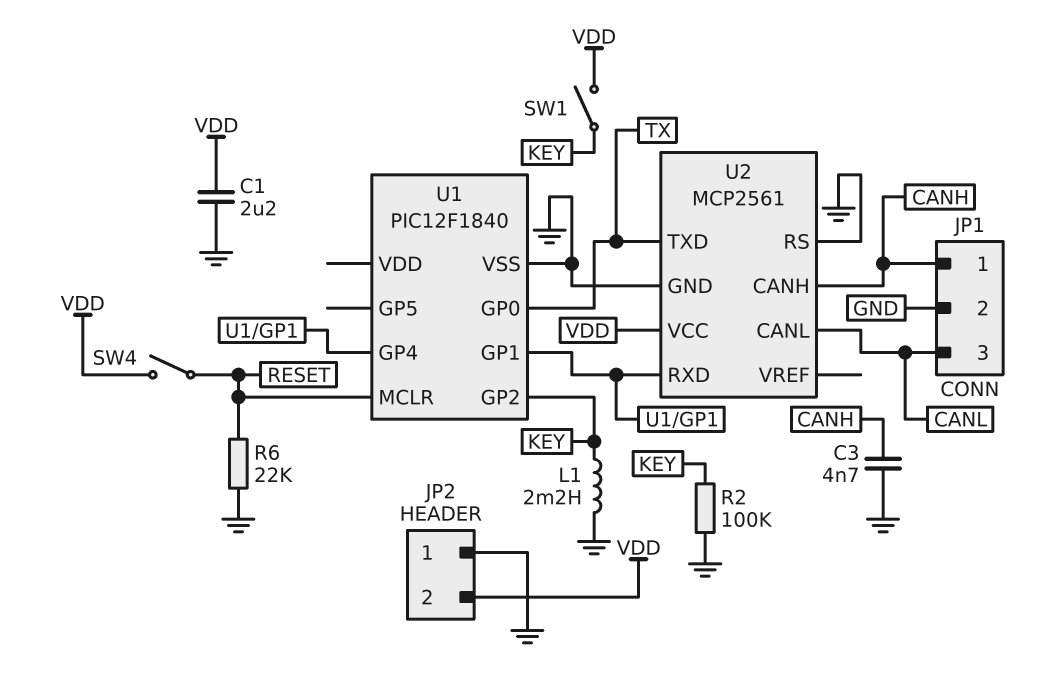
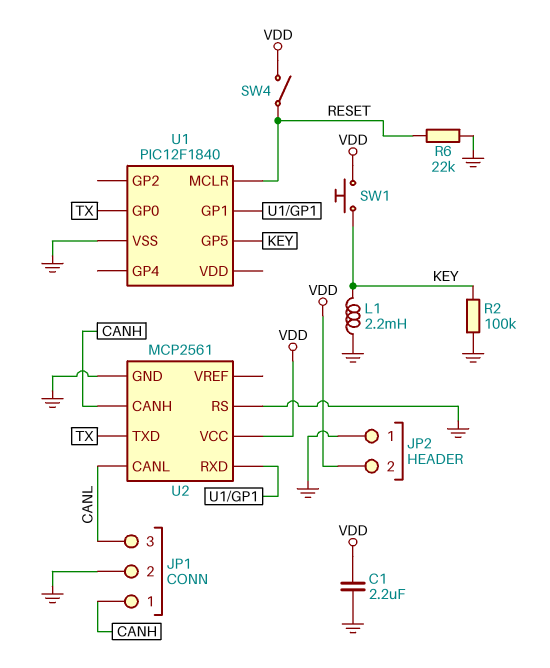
C3: 4.7nF (CANH, GND) -> none
SW1: switch (KEY, VDD) -> button (KEY, VDD)
U1 pin GP2: KEY -> none
U1 pin GP4: U1/GP1 -> none
U1 pin GP5: none -> KEY

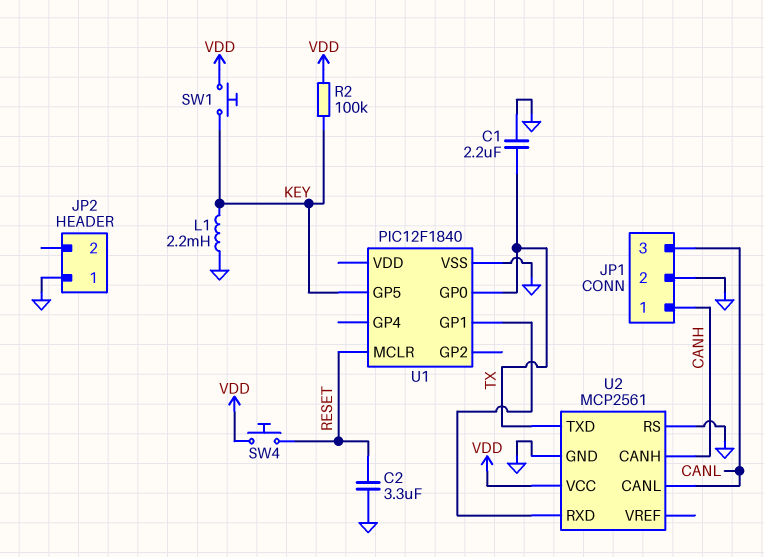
C1: 2.2uF (GND, VDD) -> 2.2uF (GND, TX)
C2: none -> 3.3uF (GND, RESET)
JP2 pin 2: VDD -> none
R2: 100k (GND, KEY) -> 100k (KEY, VDD)
R6: 22k (GND, RESET) -> none
SW4: switch (RESET, VDD) -> button (RESET, VDD)

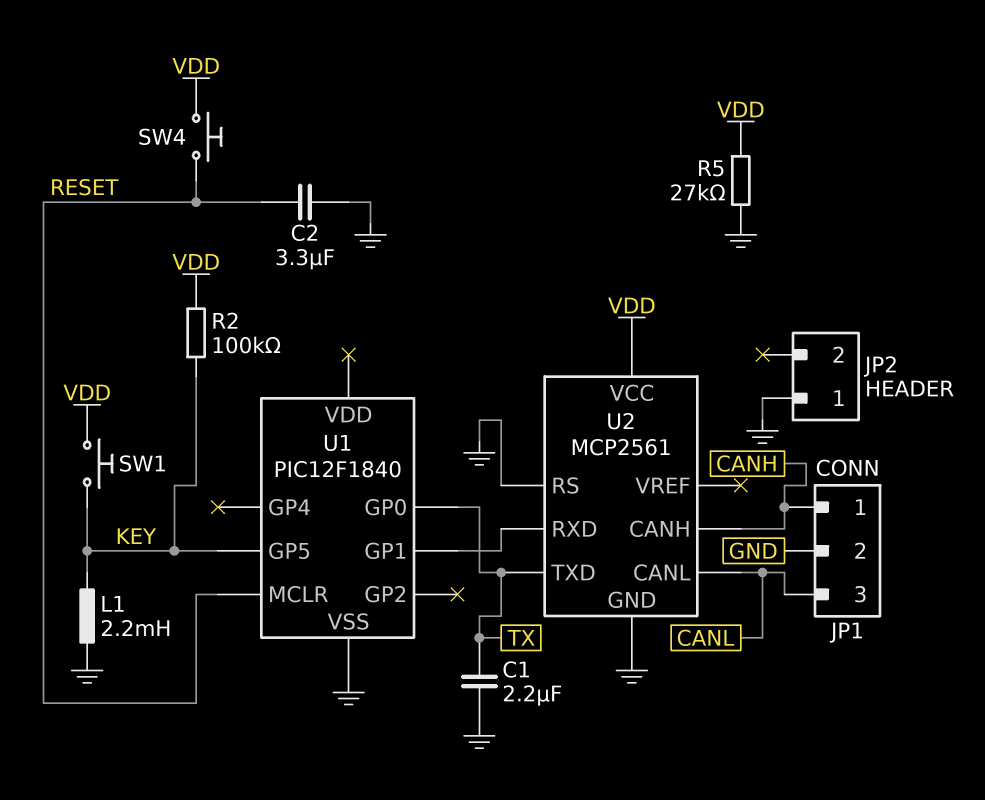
R5: none -> 27k (GND, VDD)

